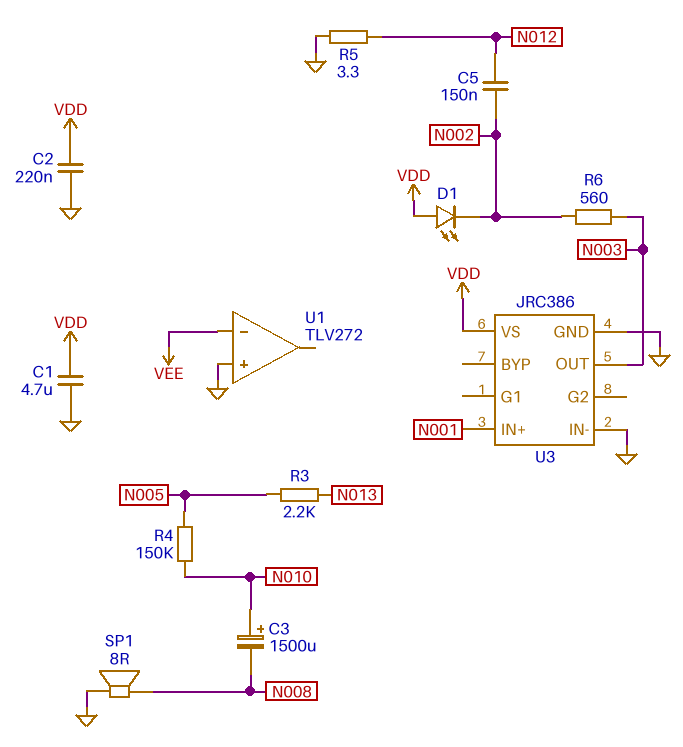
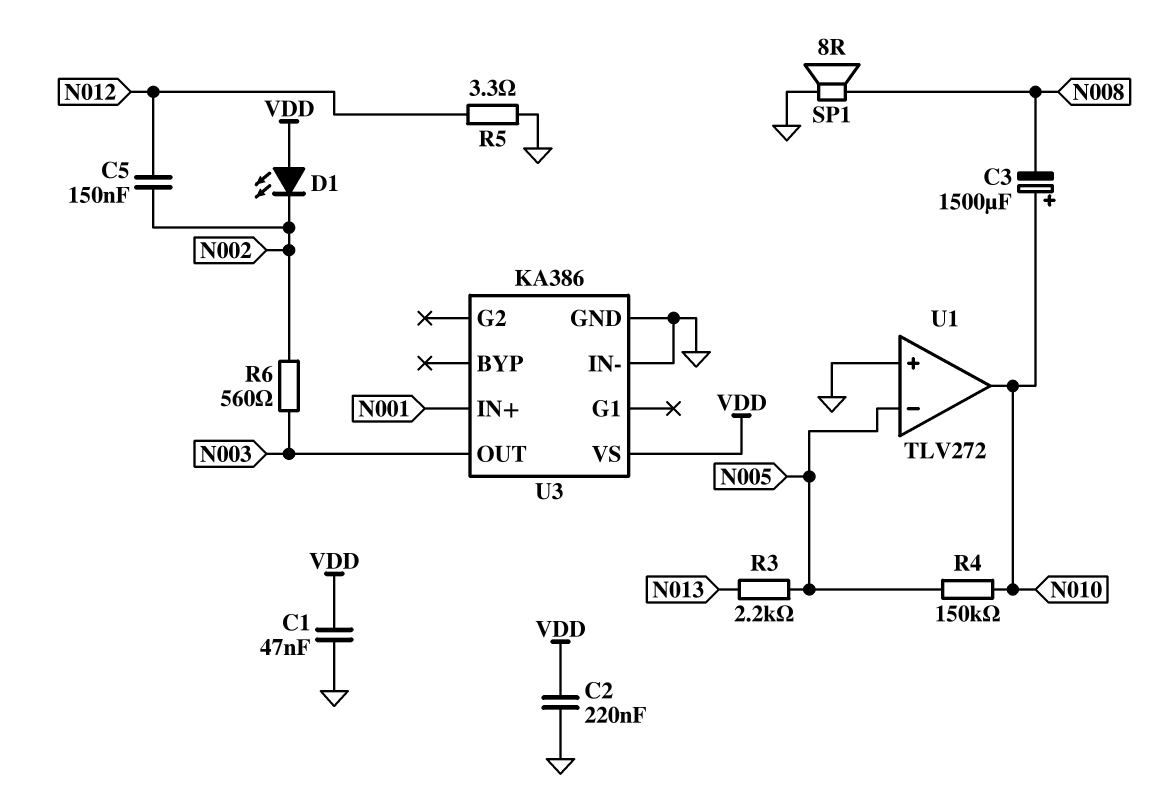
C1: 4.7uF (GND, VDD) -> 47nF (GND, VDD)
U1 pin in-: VEE -> N005
U1 pin out: none -> N010
U3: JRC386 -> KA386

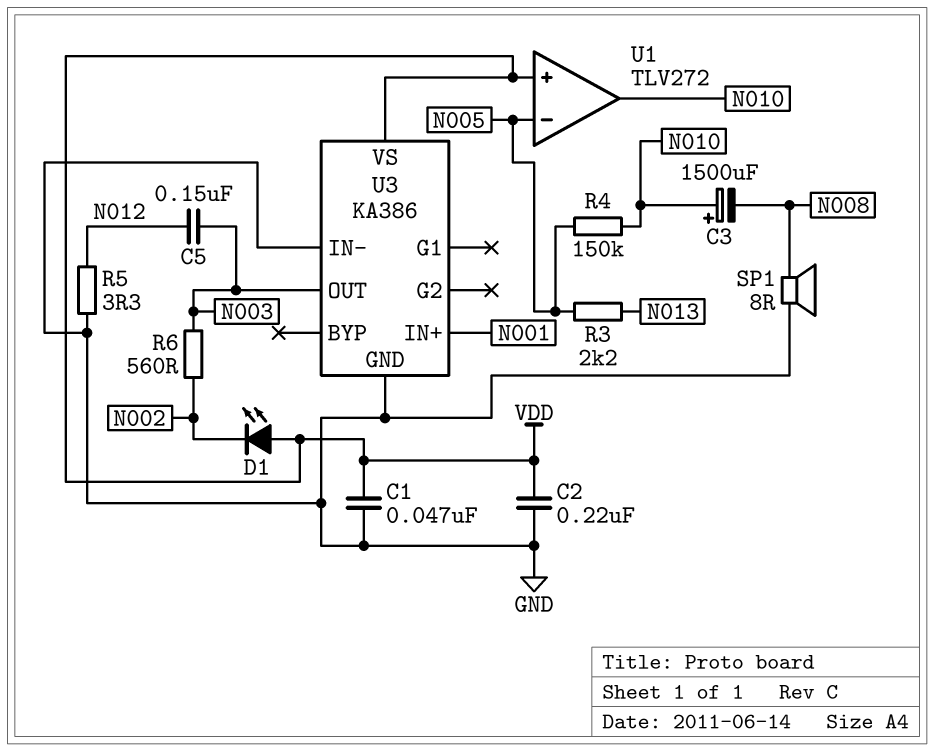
C5: 150nF (N002, N012) -> 150nF (N003, N012)
U1 pin in+: GND -> VDD

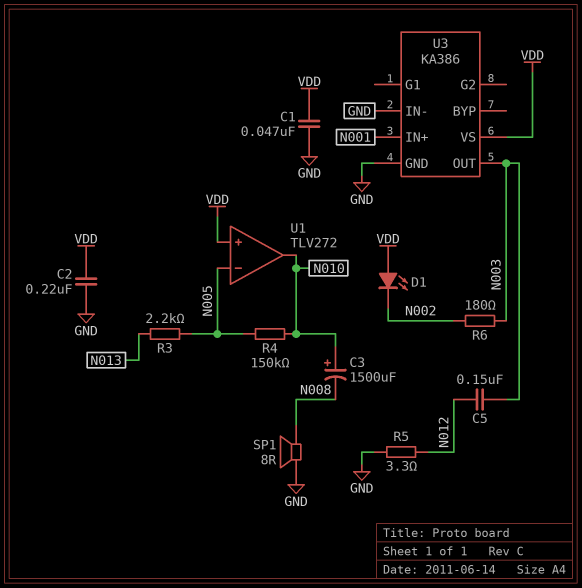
R6: 560 (N002, N003) -> 180 (N002, N003)

